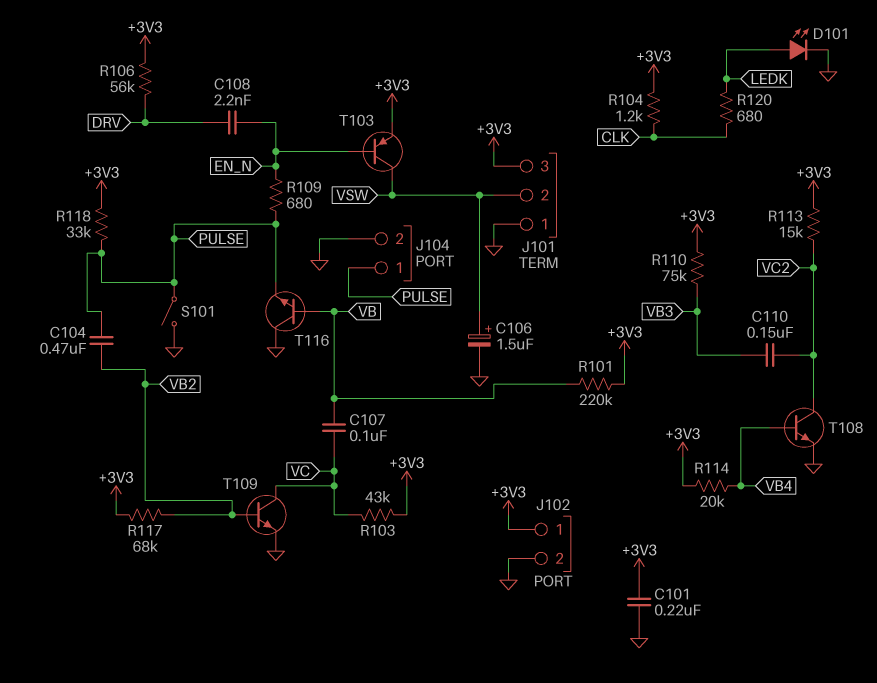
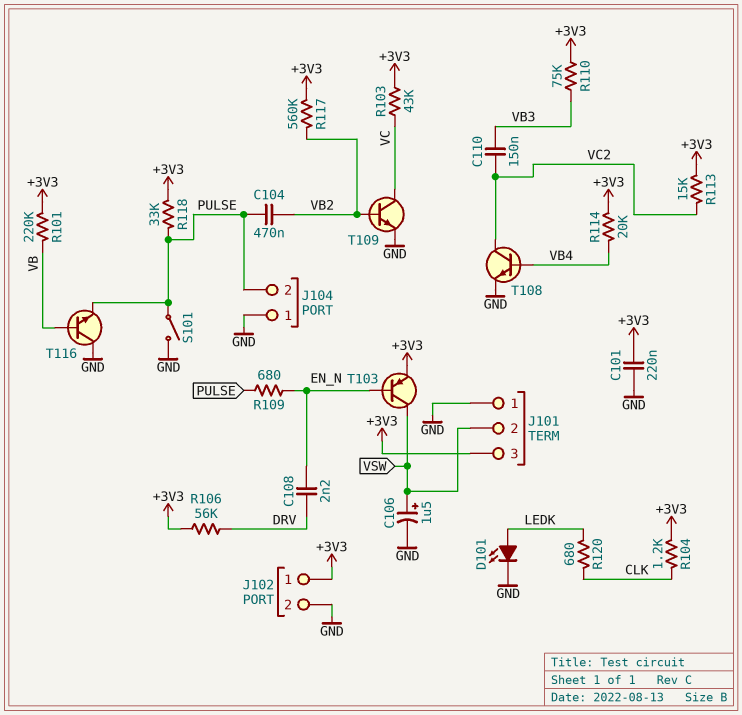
C107: 100nF (VB, VC) -> none
J104 pin 1: PULSE -> GND
J104 pin 2: GND -> PULSE
R117: 68k (+3V3, VB2) -> 560k (+3V3, VB2)

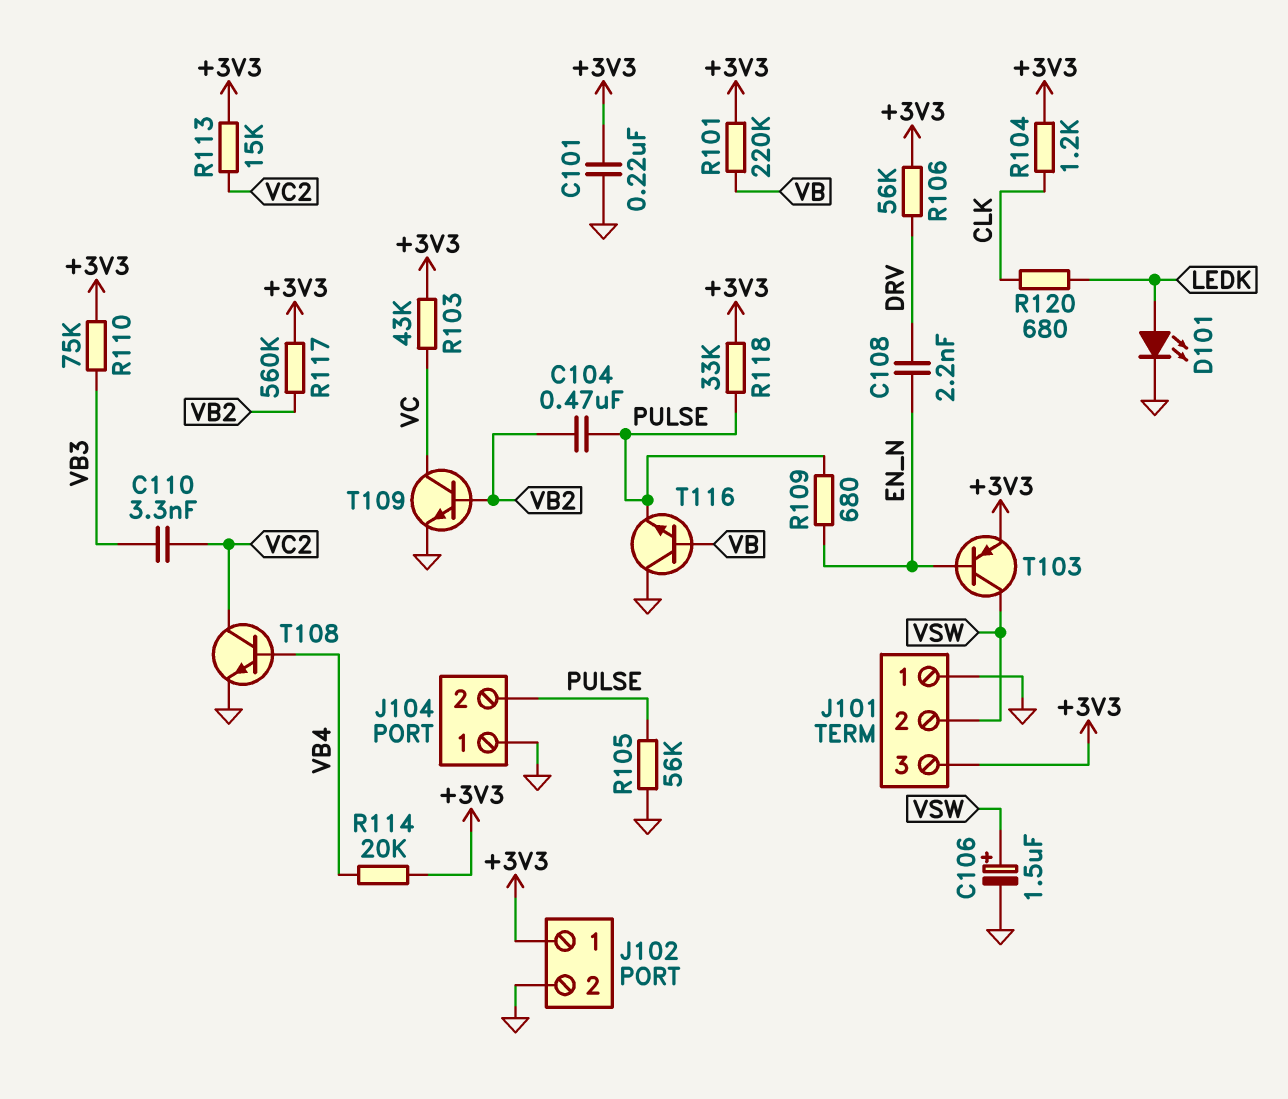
C110: 150nF (VB3, VC2) -> 3.3nF (VB3, VC2)
R105: none -> 56k (GND, PULSE)
S101: switch (GND, PULSE) -> none

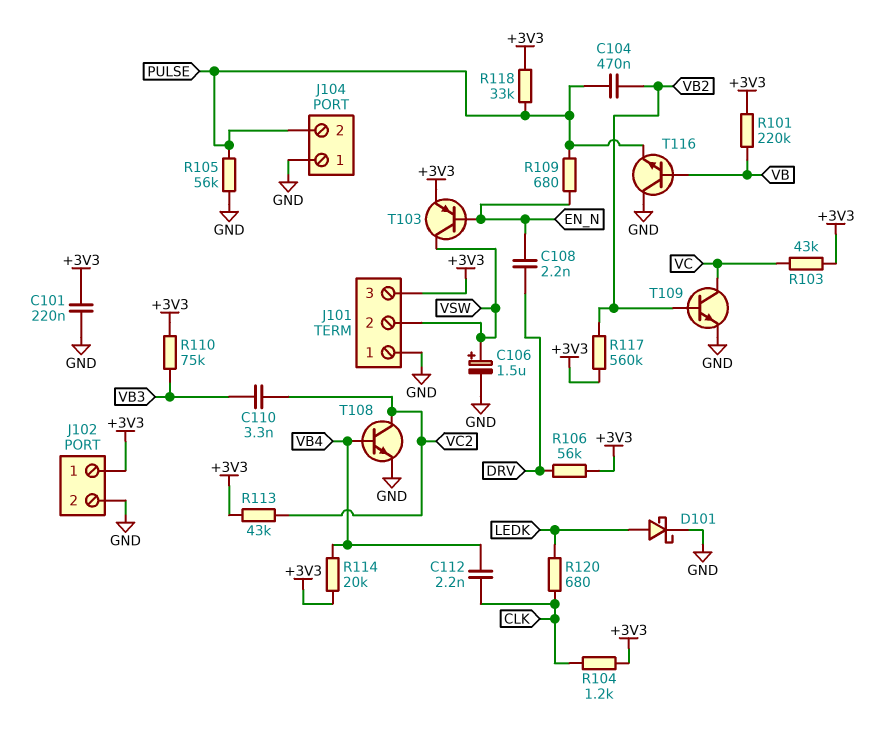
C112: none -> 2.2nF (CLK, VB4)
D101: LED (A LEDK, K GND) -> schottky (A LEDK, K GND)
R113: 15k (+3V3, VC2) -> 43k (+3V3, VC2)

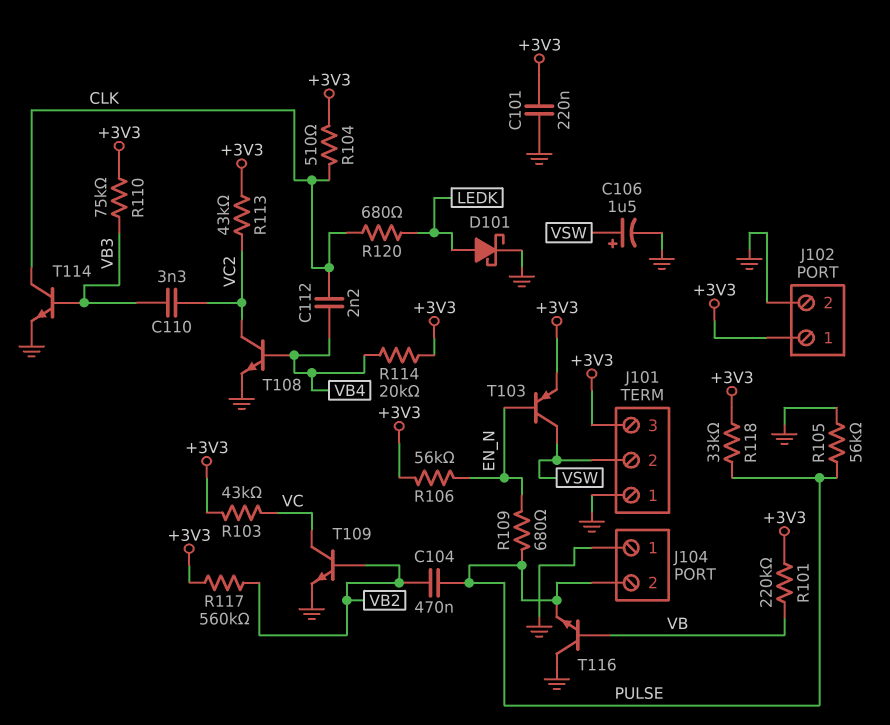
C108: 2.2nF (DRV, EN_N) -> none
R104: 1.2k (+3V3, CLK) -> 510 (+3V3, CLK)
R106: 56k (+3V3, DRV) -> 56k (+3V3, EN_N)
T114: none -> NPN (B VB3, C CLK, E GND)

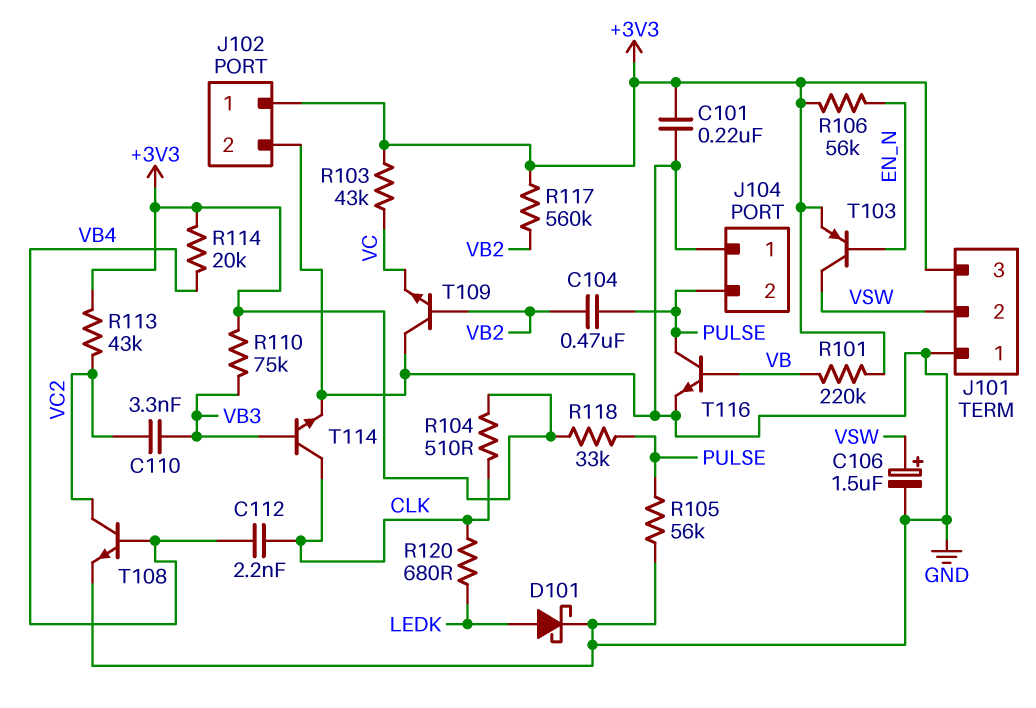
R109: 680 (EN_N, PULSE) -> none
T109: NPN (B VB2, C VC, E GND) -> NPN (B VB2, C GND, E VC)
T116: NPN (B VB, C GND, E PULSE) -> NPN (B VB, C PULSE, E GND)

